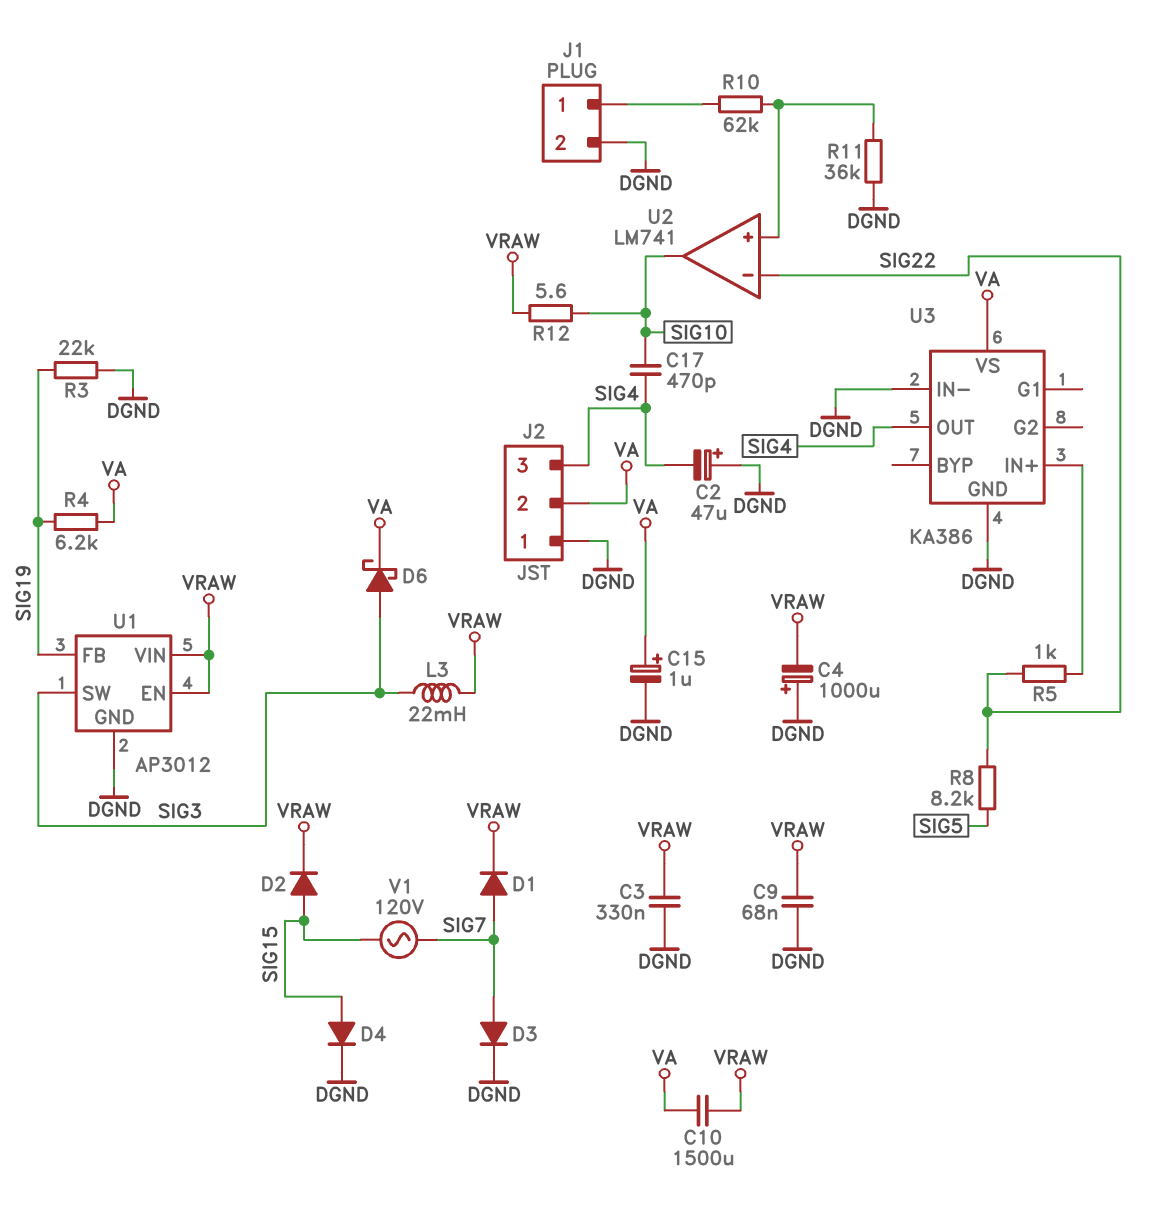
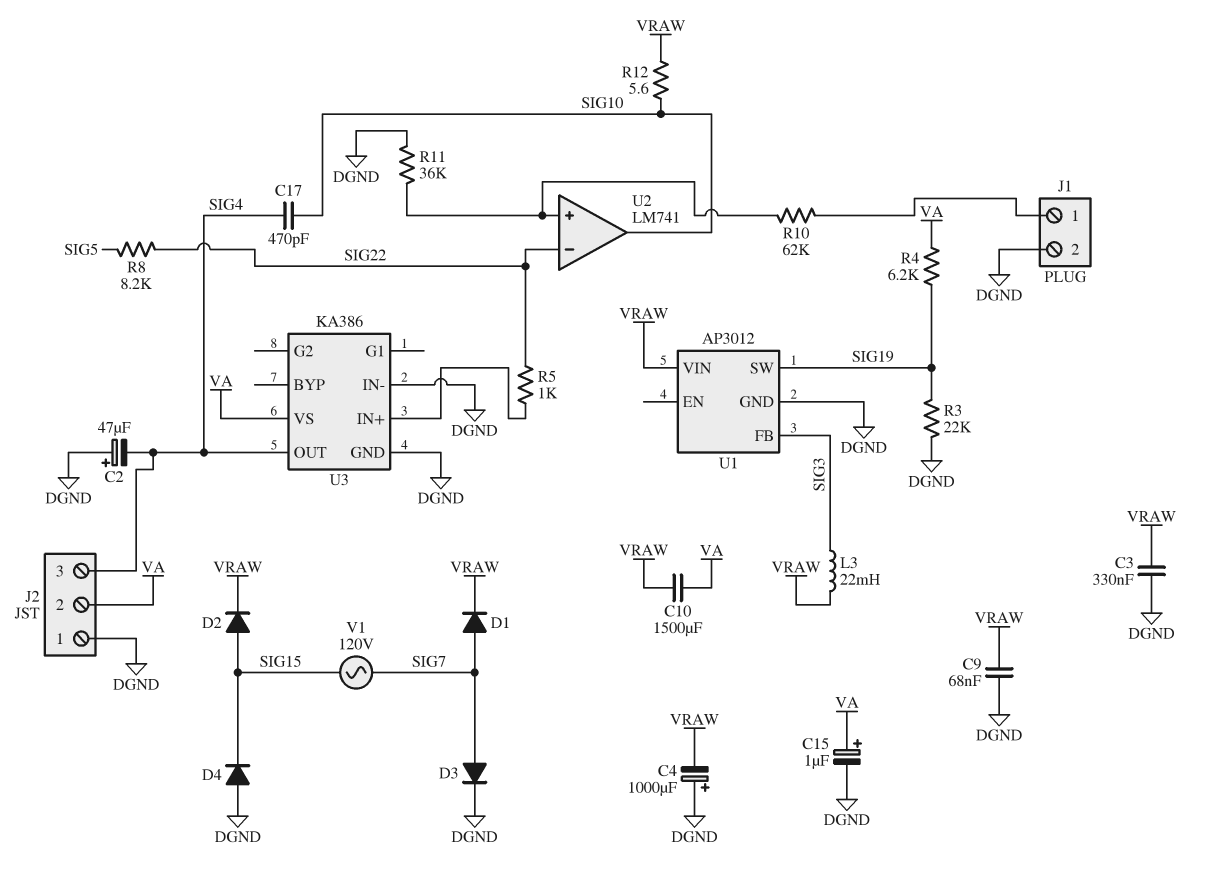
D4: diode (A SIG15, K DGND) -> diode (A DGND, K SIG15)
D6: schottky (A SIG3, K VA) -> none
U1 pin EN: VRAW -> none
U1 pin FB: SIG19 -> SIG3
U1 pin SW: SIG3 -> SIG19

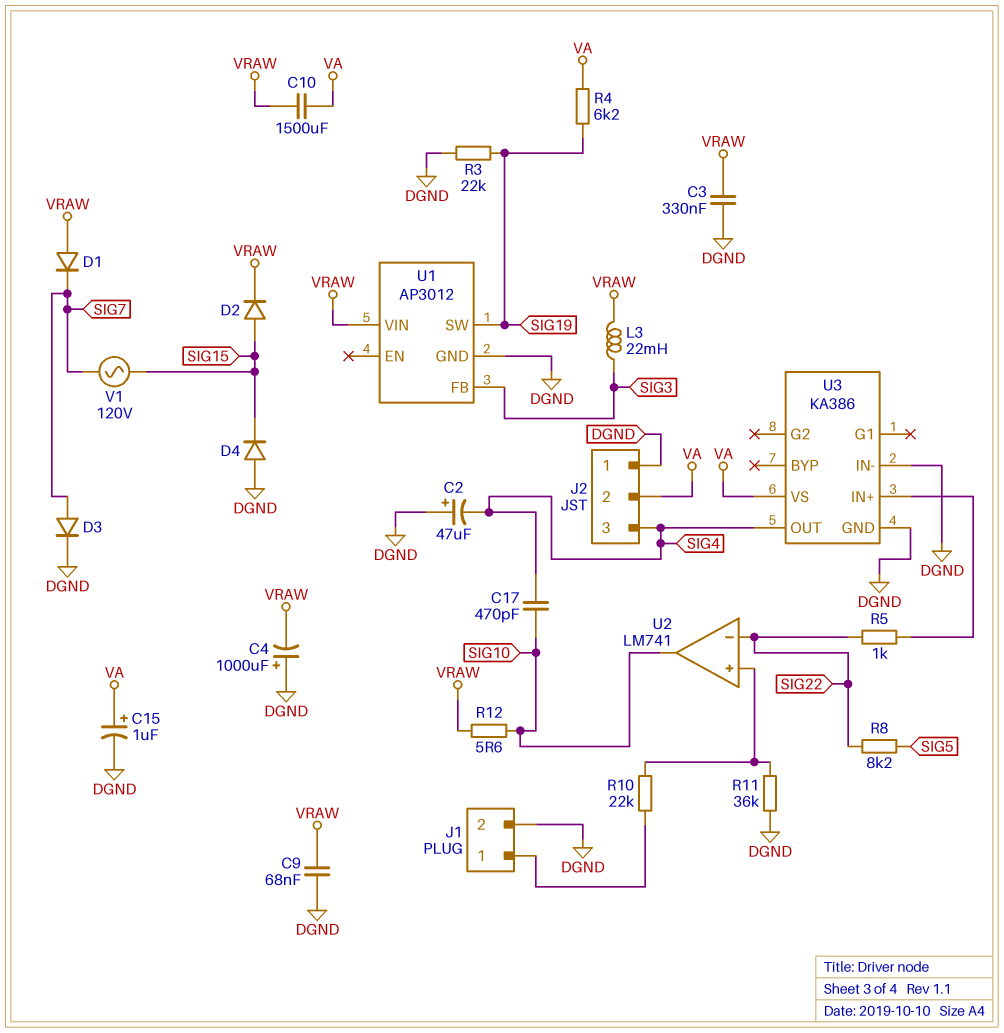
D1: diode (A SIG7, K VRAW) -> diode (A VRAW, K SIG7)
R10: 62k (J1/1, U2/in+) -> 22k (J1/1, U2/in+)

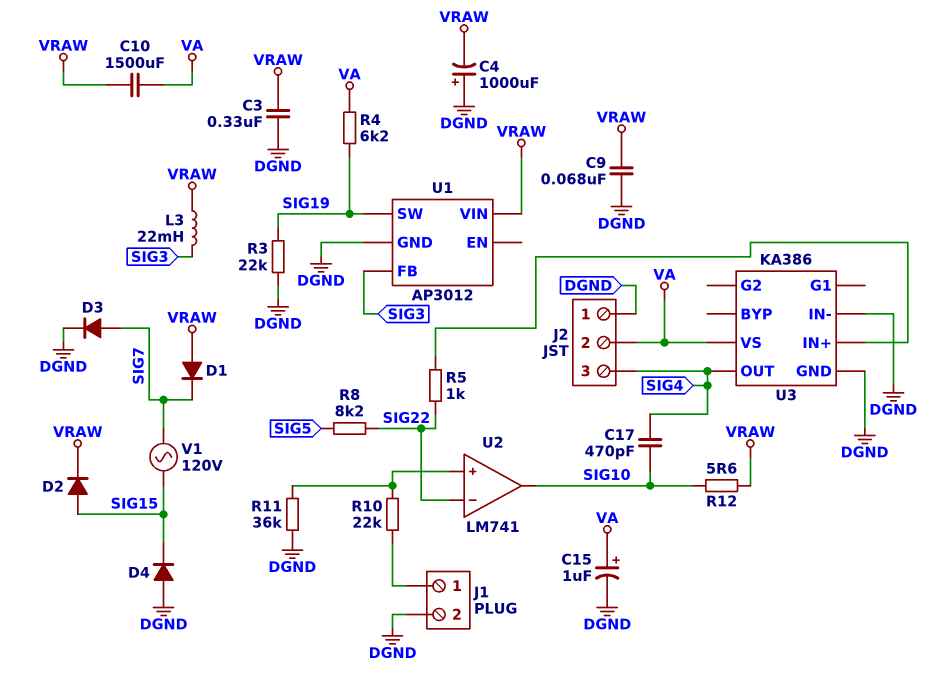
C2: 47uF (plus DGND, minus SIG4) -> none

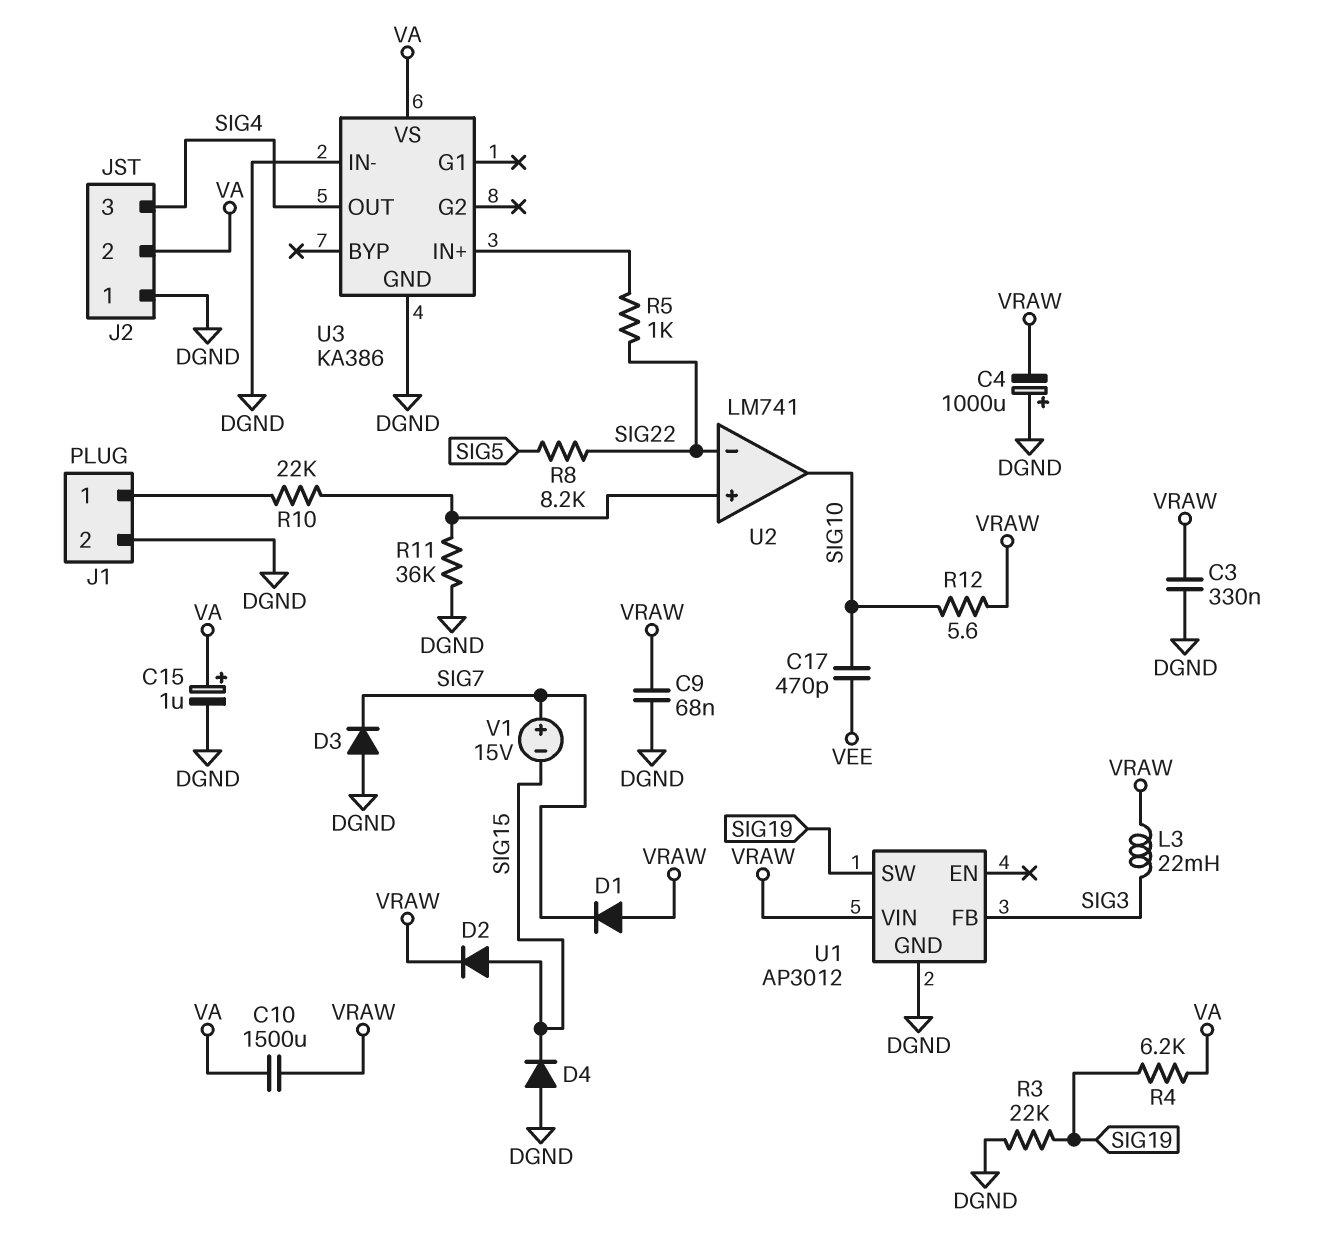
C17: 470pF (SIG4, SIG10) -> 470pF (SIG10, VEE)
D3: diode (A SIG7, K DGND) -> diode (A DGND, K SIG7)
V1: AC 120V (SIG7, SIG15) -> 15V (plus SIG7, minus SIG15)

